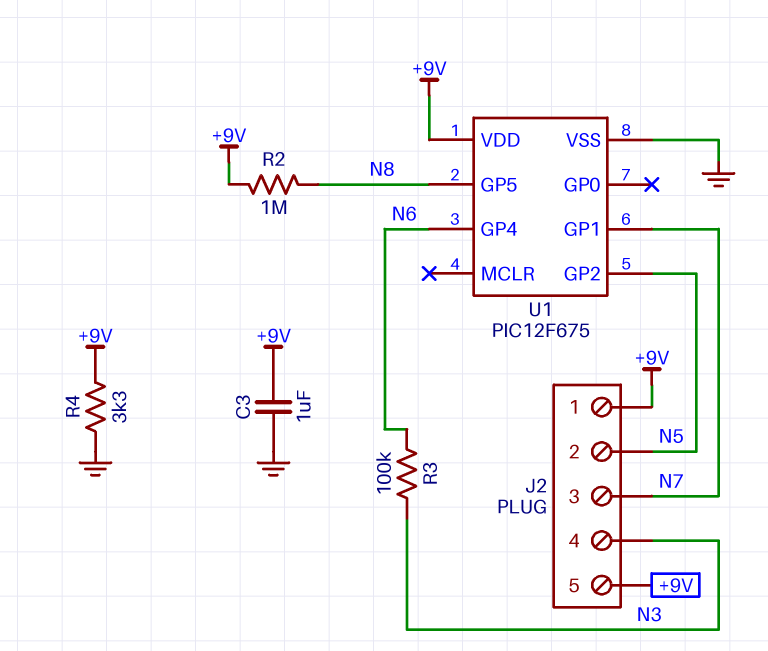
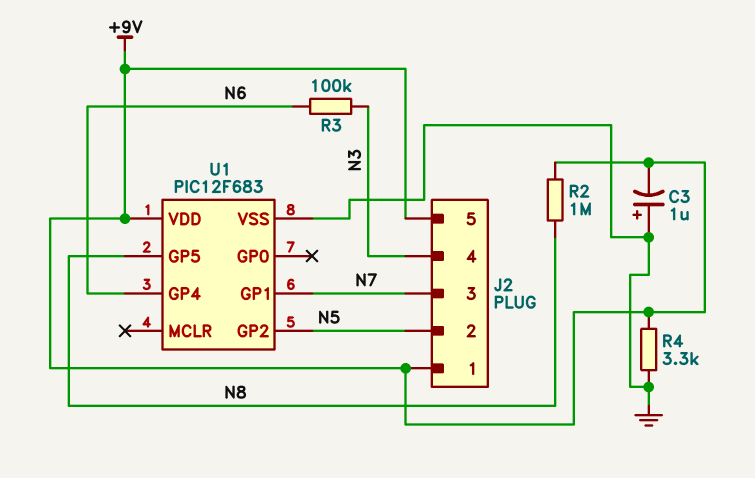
C3: 1uF (+9V, GND) -> 1uF (plus GND, minus +9V)
U1: PIC12F675 -> PIC12F683

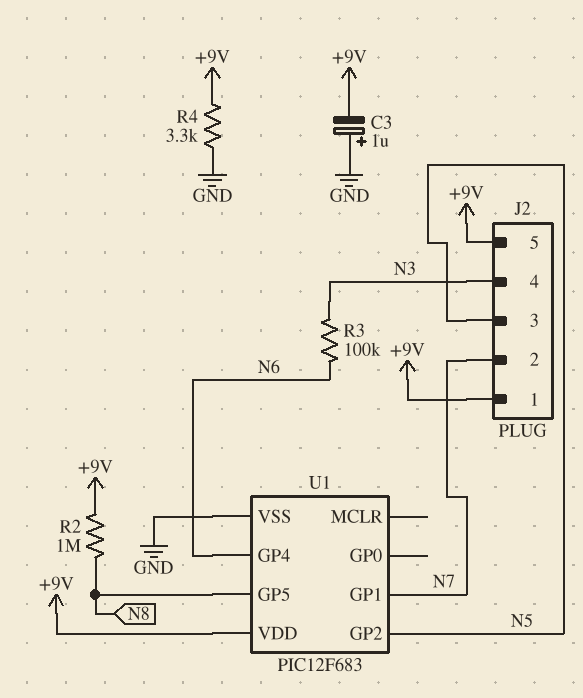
J2 pin 2: N5 -> N7
J2 pin 3: N7 -> N5

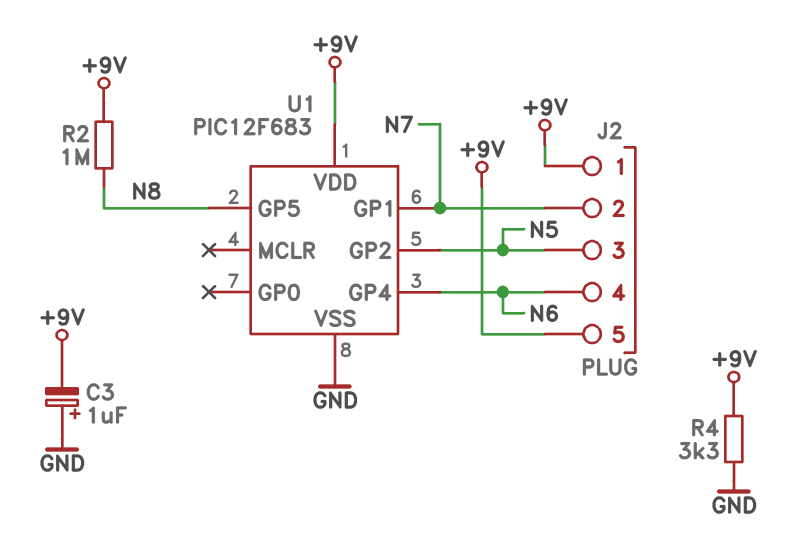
J2 pin 4: N3 -> N6
R3: 100k (N3, N6) -> none

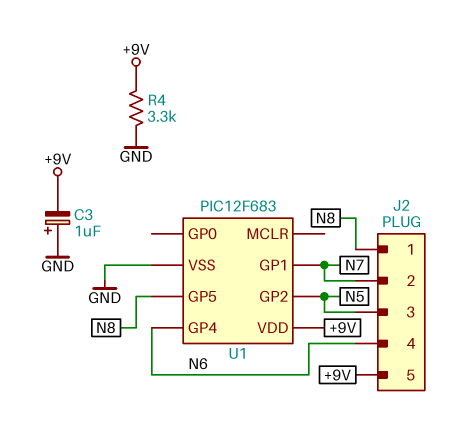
J2 pin 1: +9V -> N8
R2: 1M (+9V, N8) -> none

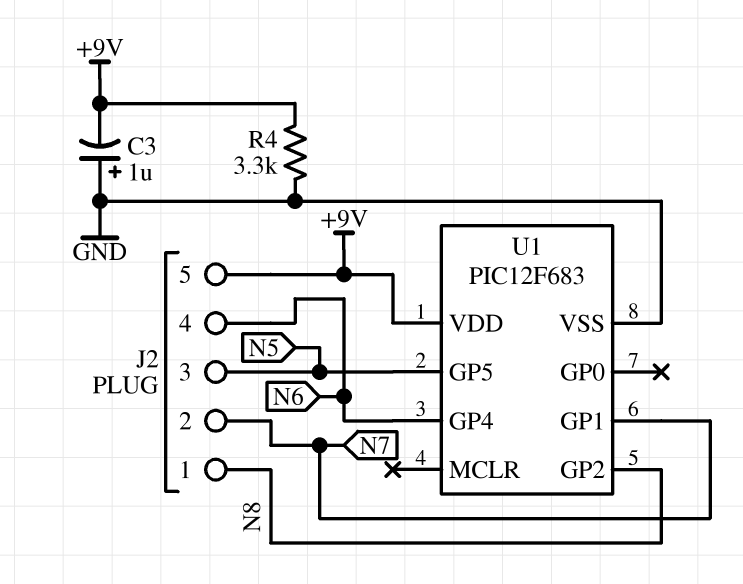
U1 pin GP2: N5 -> N8
U1 pin GP5: N8 -> N5

